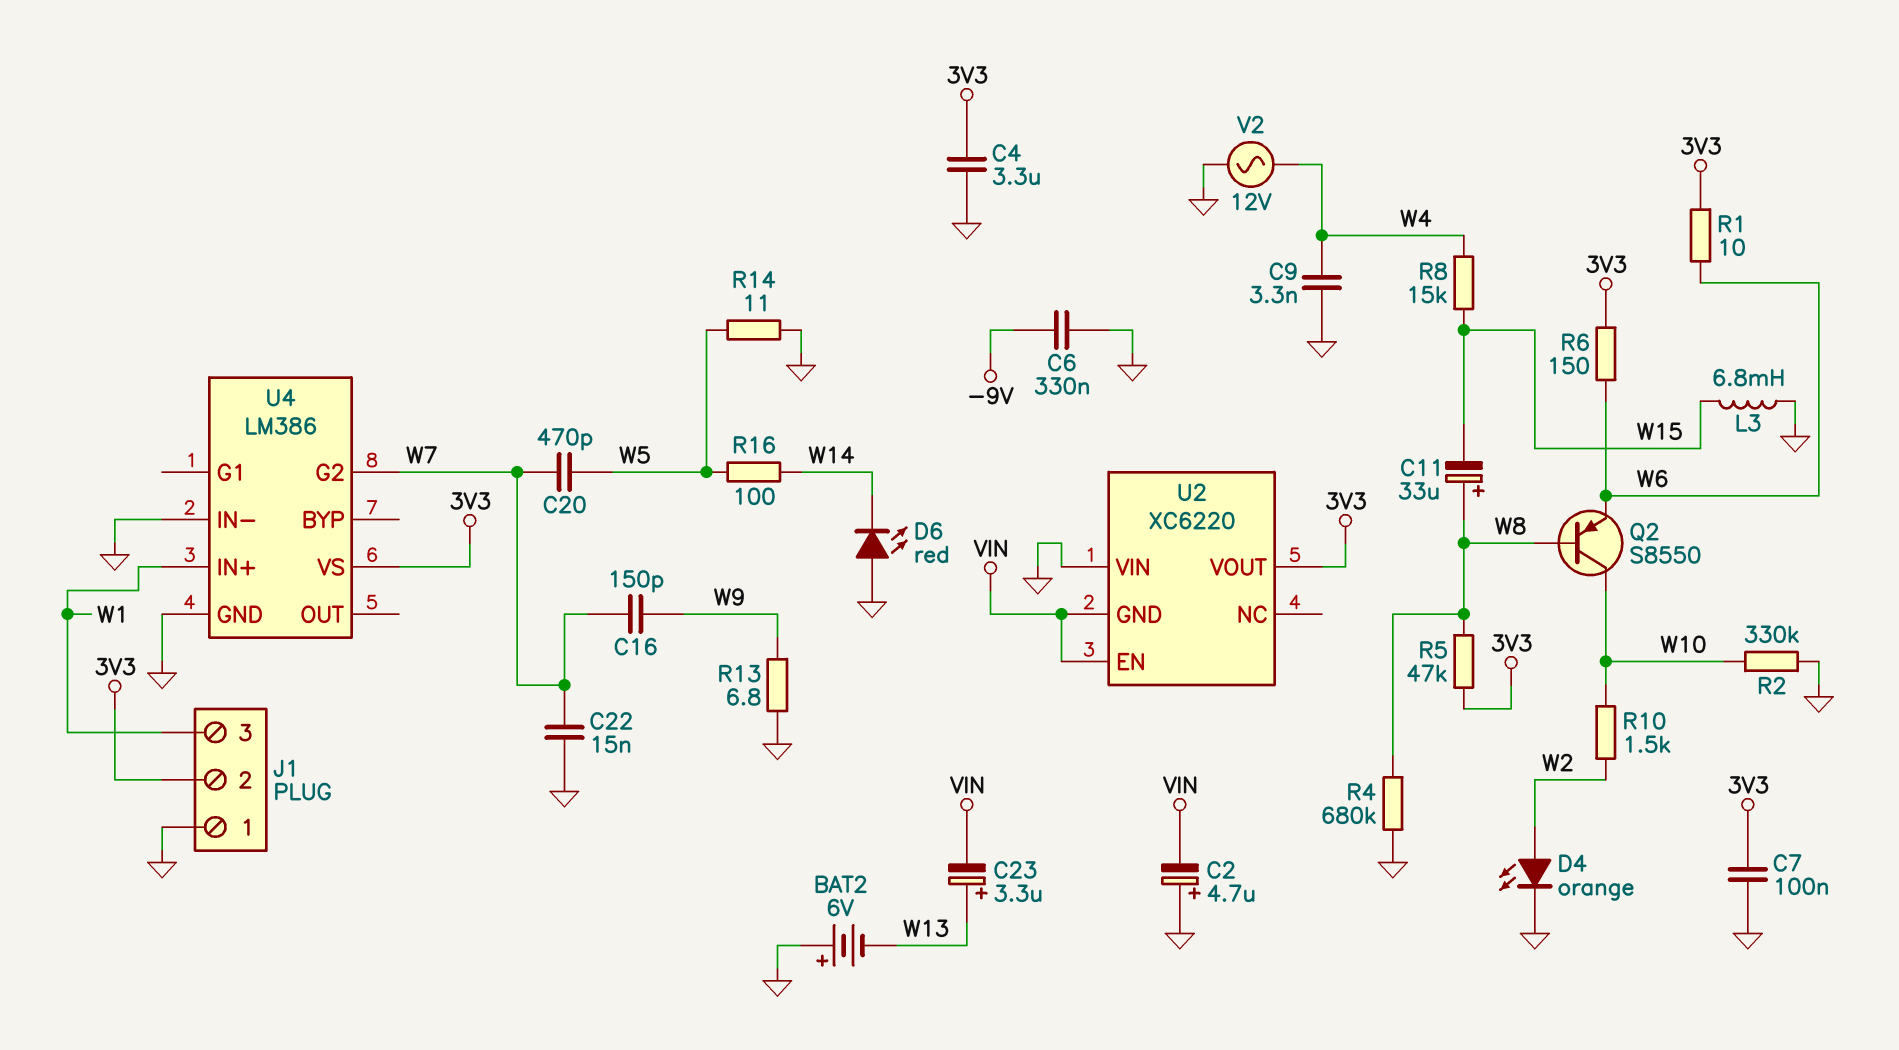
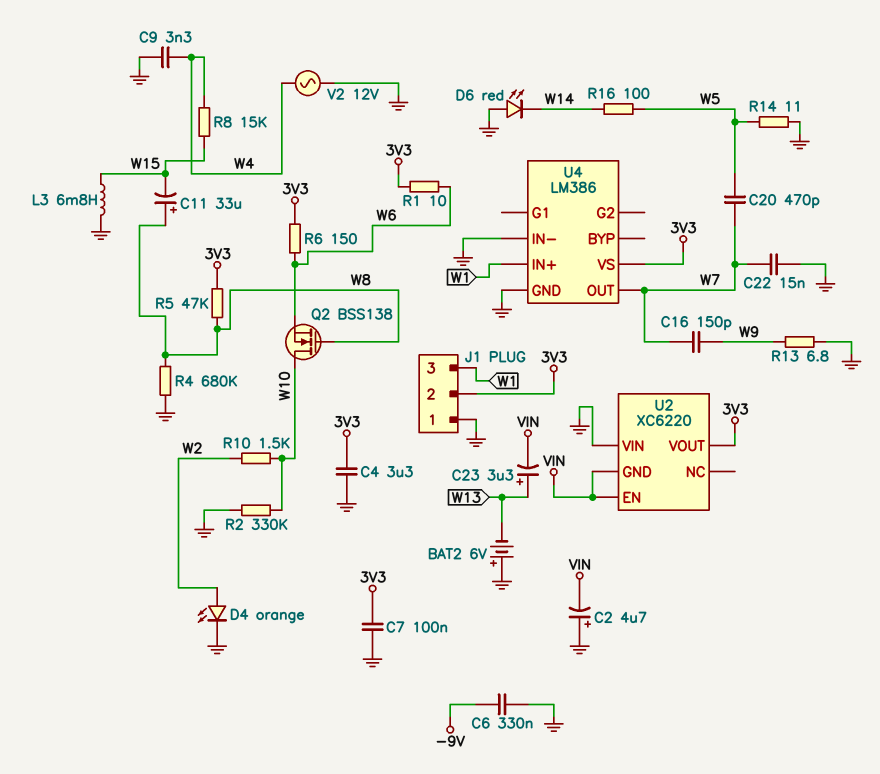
Q2: PNP S8550 (B W8, C W10, E W6) -> NMOS BSS138 (G W8, D W10, S W6)
U4 pin G2: W7 -> none
U4 pin OUT: none -> W7

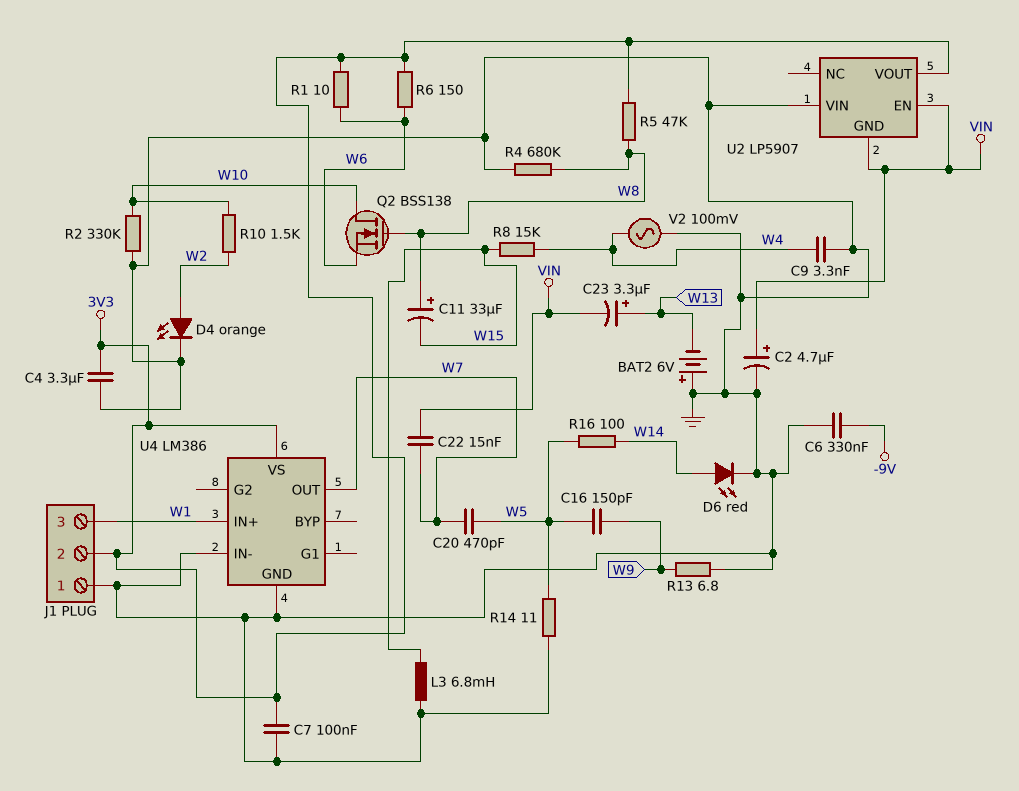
C2: 4.7uF (plus GND, minus VIN) -> 4.7uF (plus VIN, minus GND)
C16: 150pF (W7, W9) -> 150pF (W5, W9)
C22: 15nF (GND, W7) -> 15nF (VIN, W7)
D6: LED red (A GND, K W14) -> LED red (A W14, K GND)
U2: XC6220 -> LP5907
V2: AC 12V (GND, W4) -> AC 100mV (GND, W4)

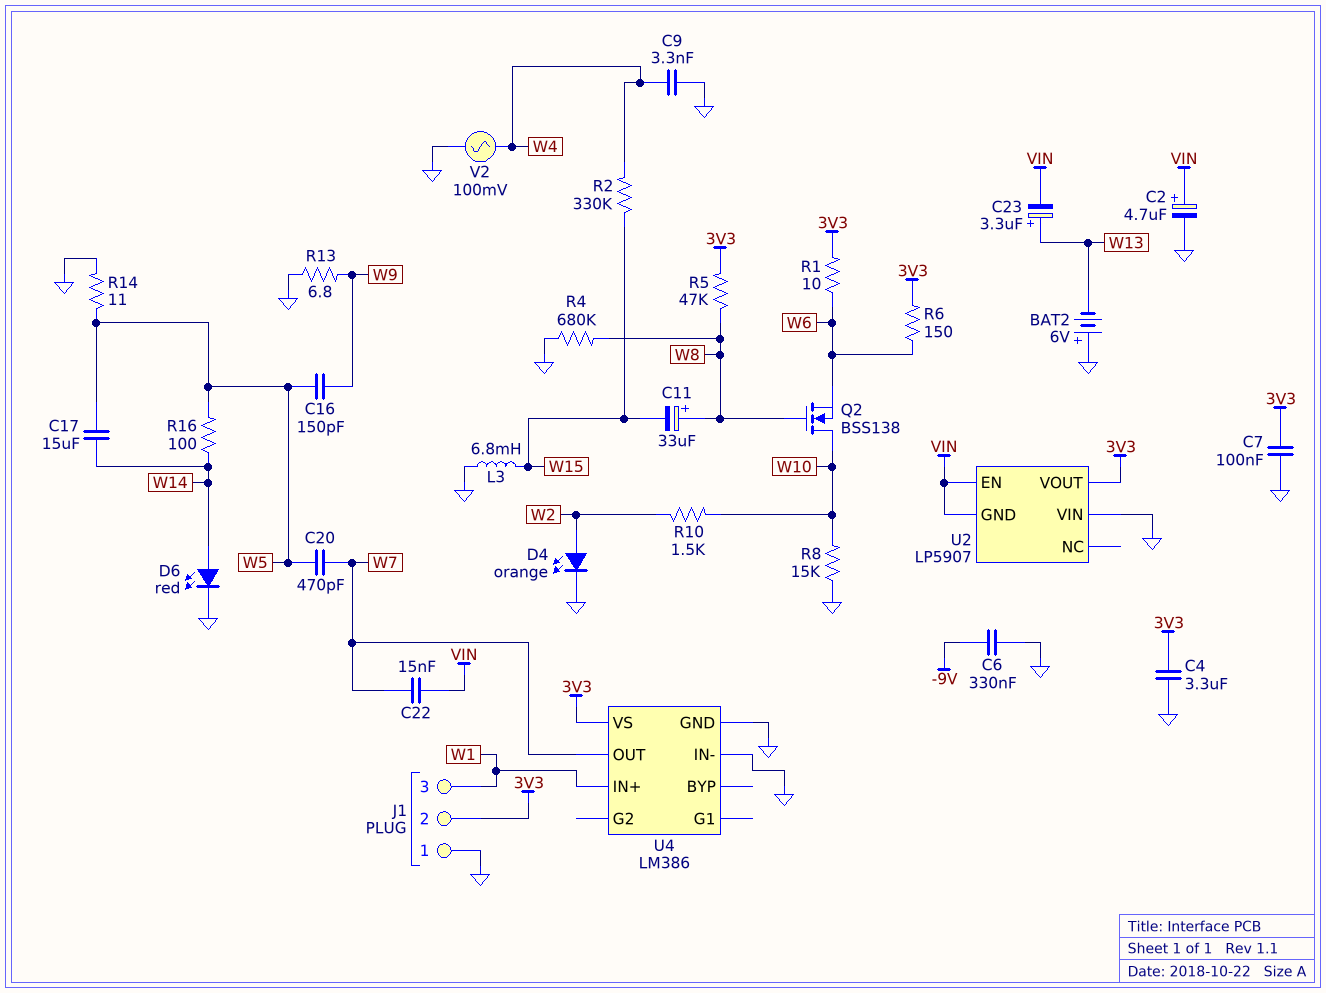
C17: none -> 15uF (W5, W14)
R2: 330k (GND, W10) -> 330k (W4, W15)
R8: 15k (W4, W15) -> 15k (GND, W10)

